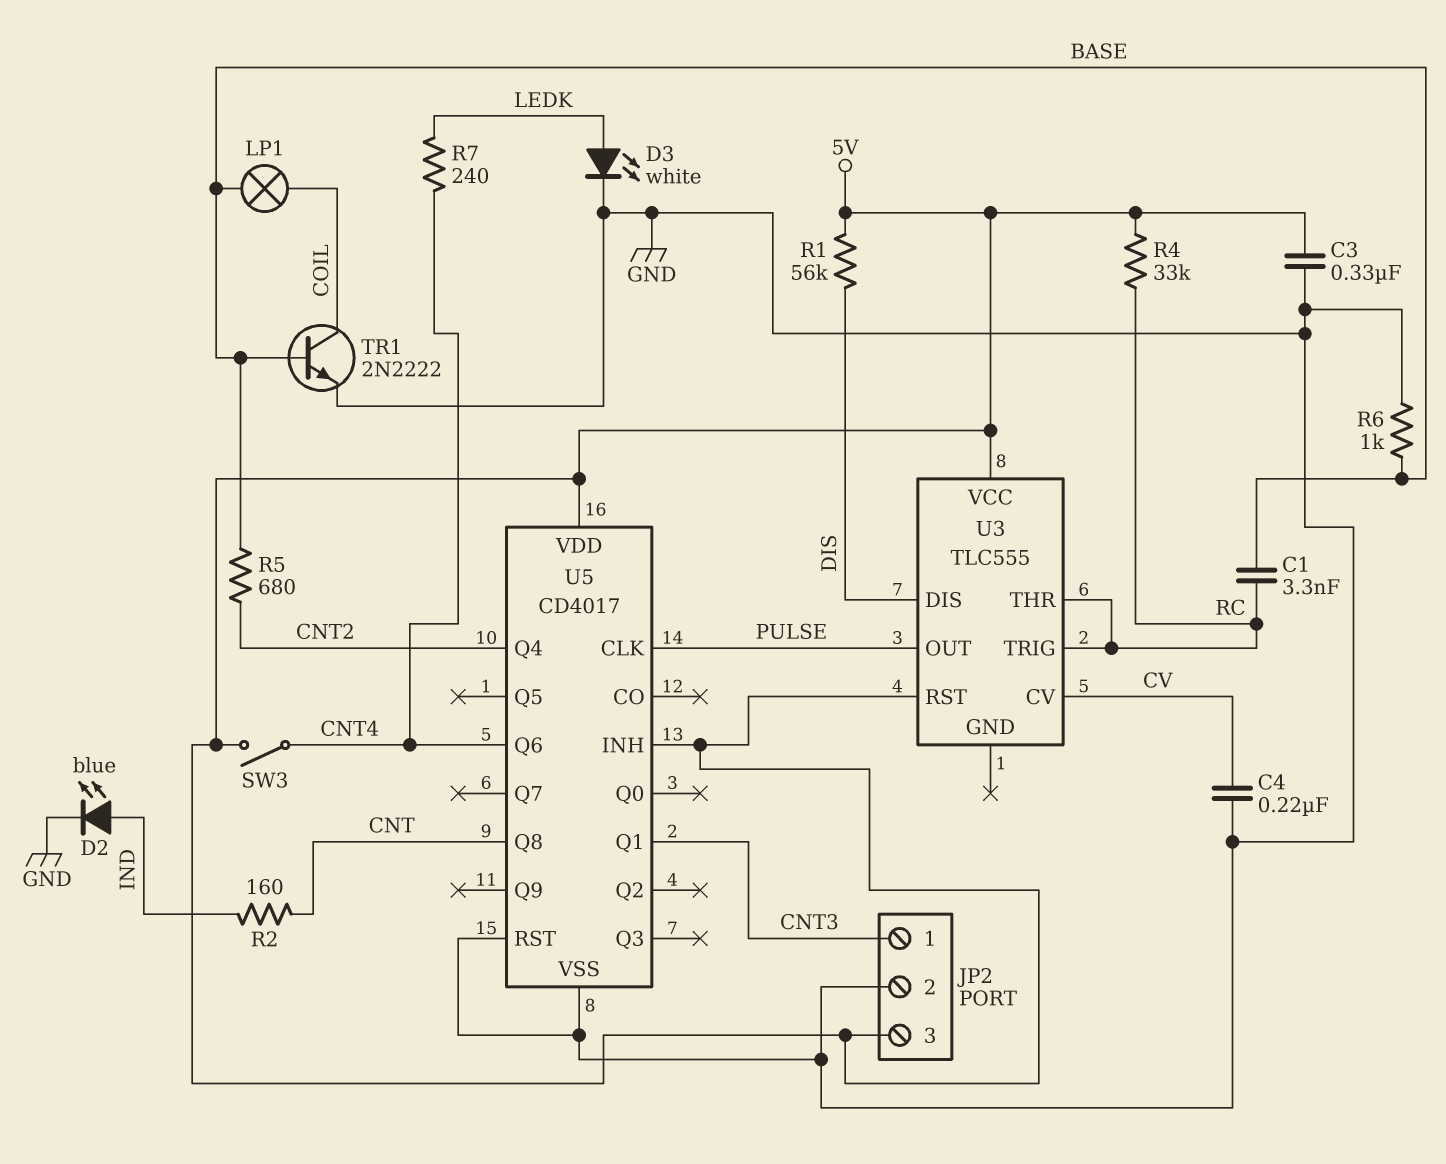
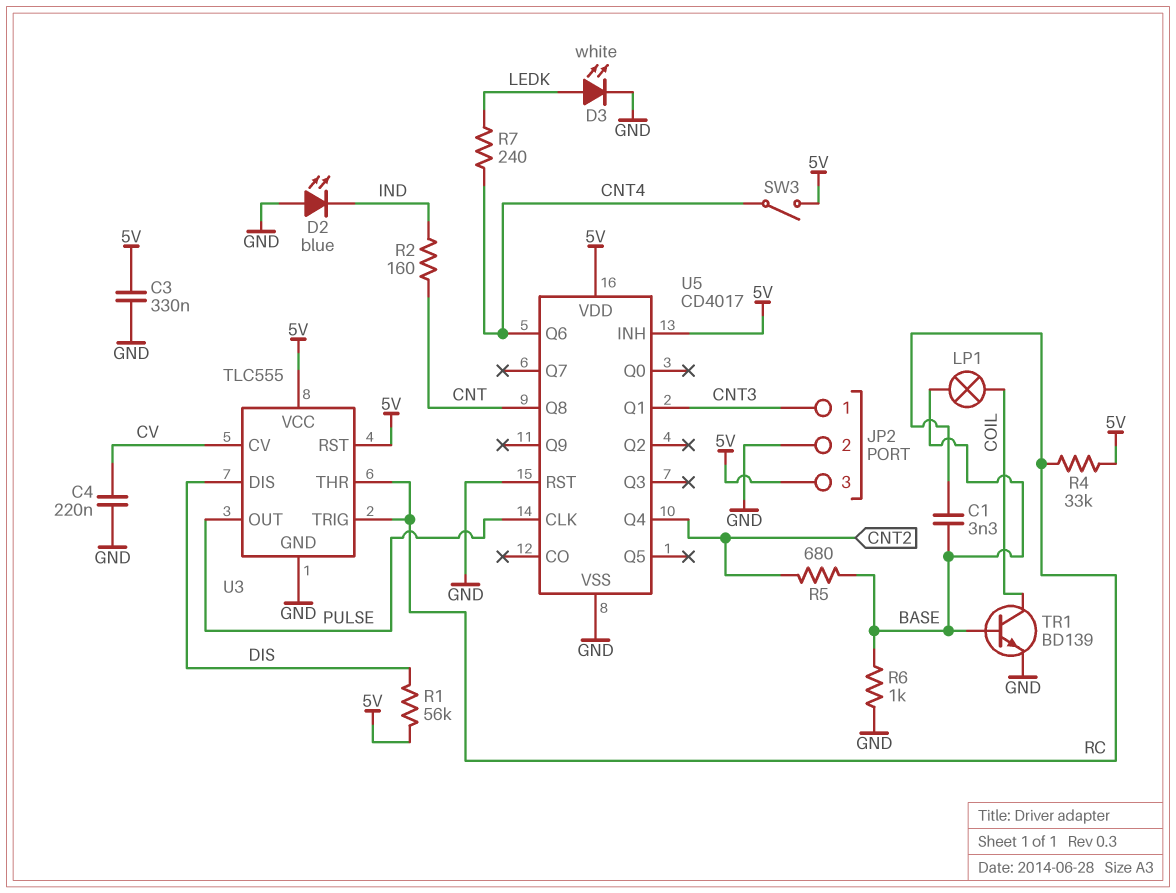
D2: LED blue (A IND, K GND) -> LED blue (A GND, K IND)
TR1: NPN 2N2222 (B BASE, C COIL, E GND) -> NPN BD139 (B BASE, C COIL, E GND)
U3 pin GND: none -> GND

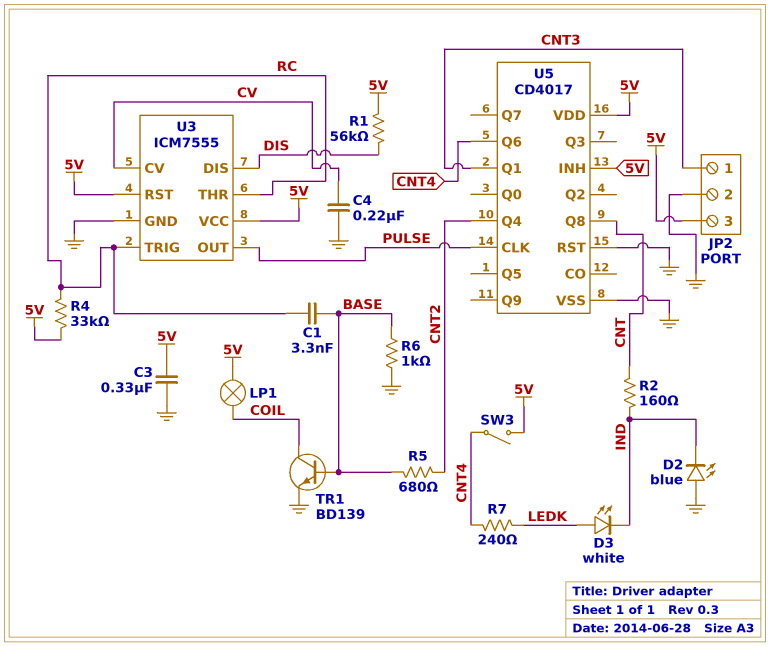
D3: LED white (A LEDK, K GND) -> LED white (A LEDK, K IND)
LP1: lamp (BASE, COIL) -> lamp (5V, COIL)
U3: TLC555 -> ICM7555

